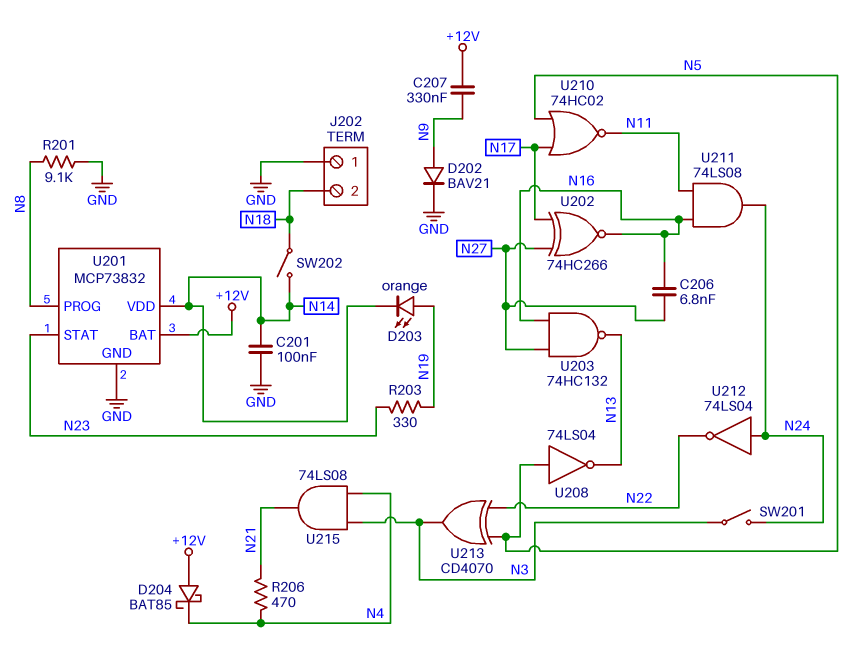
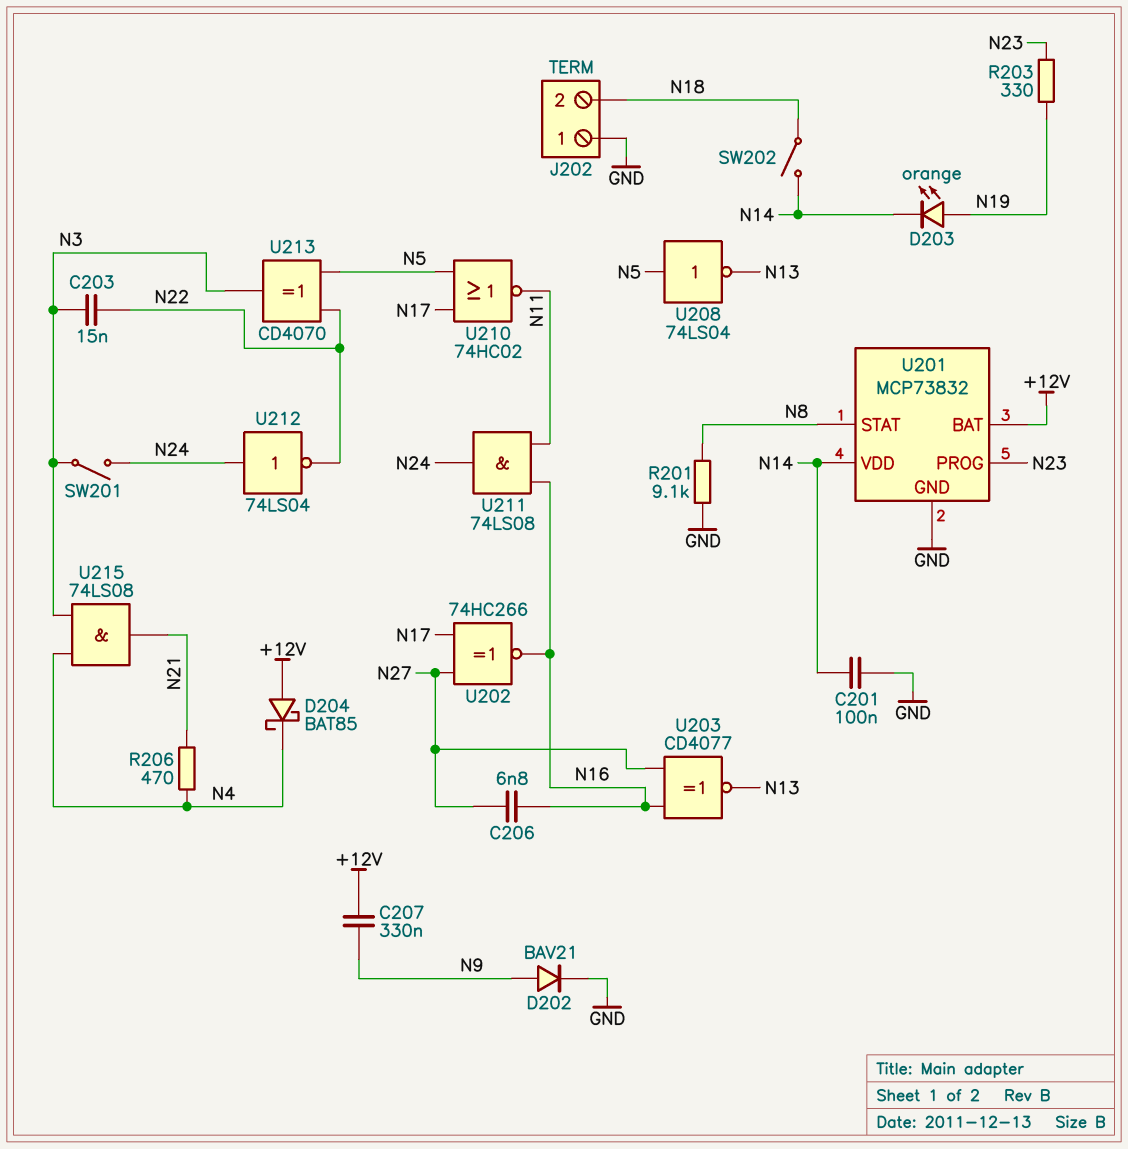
C203: none -> 15nF (N3, N22)
U201 pin PROG: N8 -> N23
U201 pin STAT: N23 -> N8
U203: NAND 74HC132 (in N16, in N27, out N13) -> XNOR CD4077 (in N16, in N27, out N13)

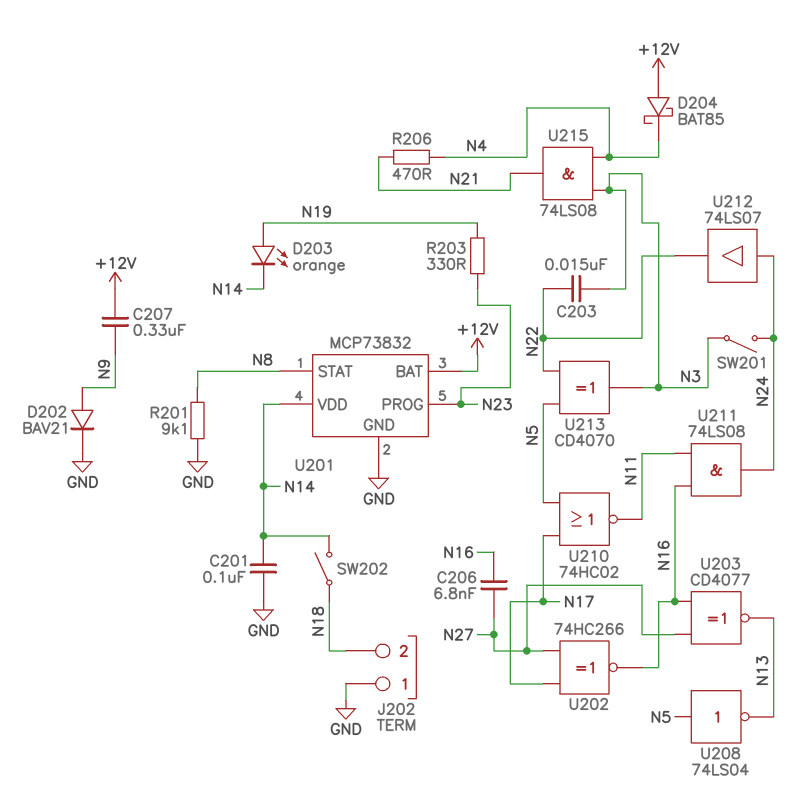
U212: NOT 74LS04 (in N24, out N22) -> buffer 74LS07 (in N24, out N22)

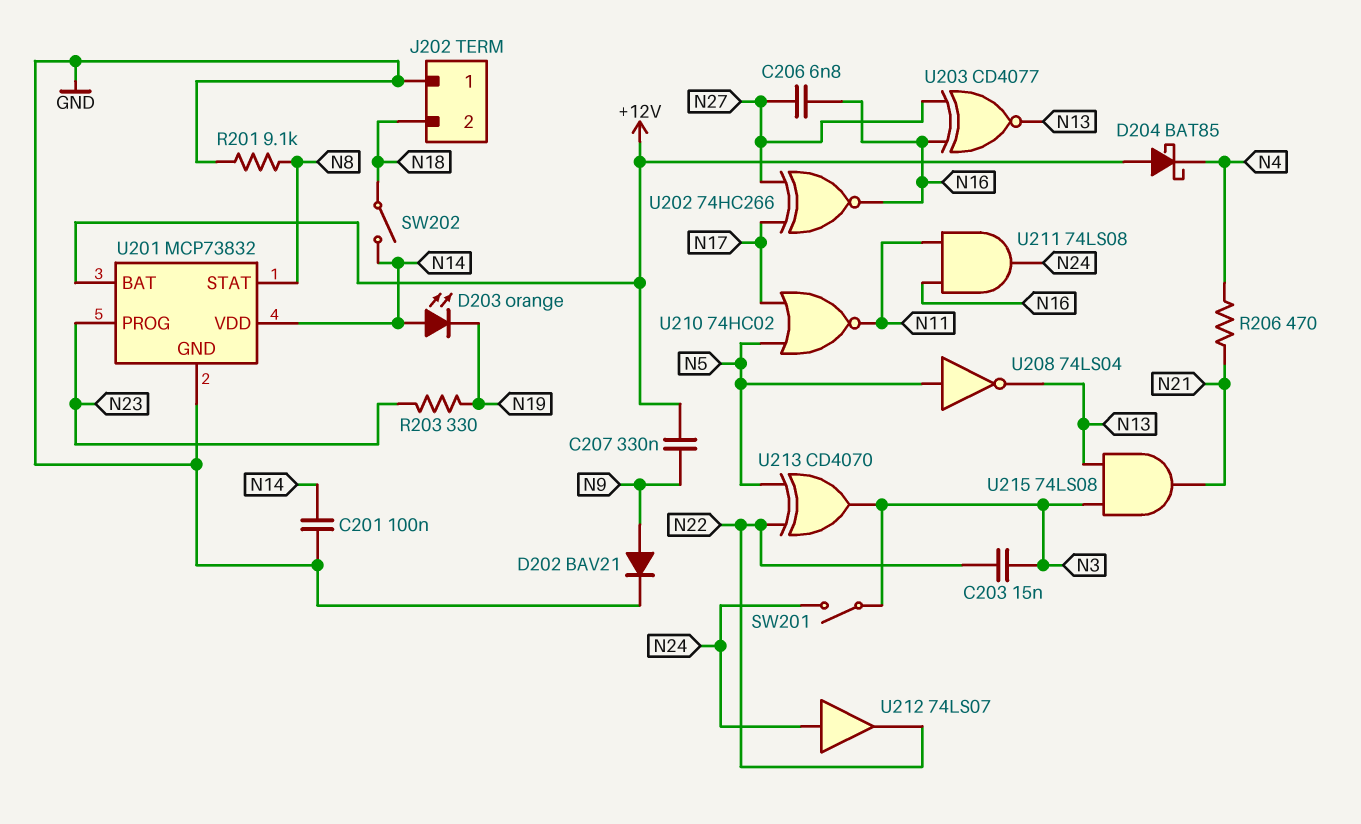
D203: LED orange (A N19, K N14) -> LED orange (A N14, K N19)
U215: AND 74LS08 (in N3, in N4, out N21) -> AND 74LS08 (in N3, in N13, out N21)

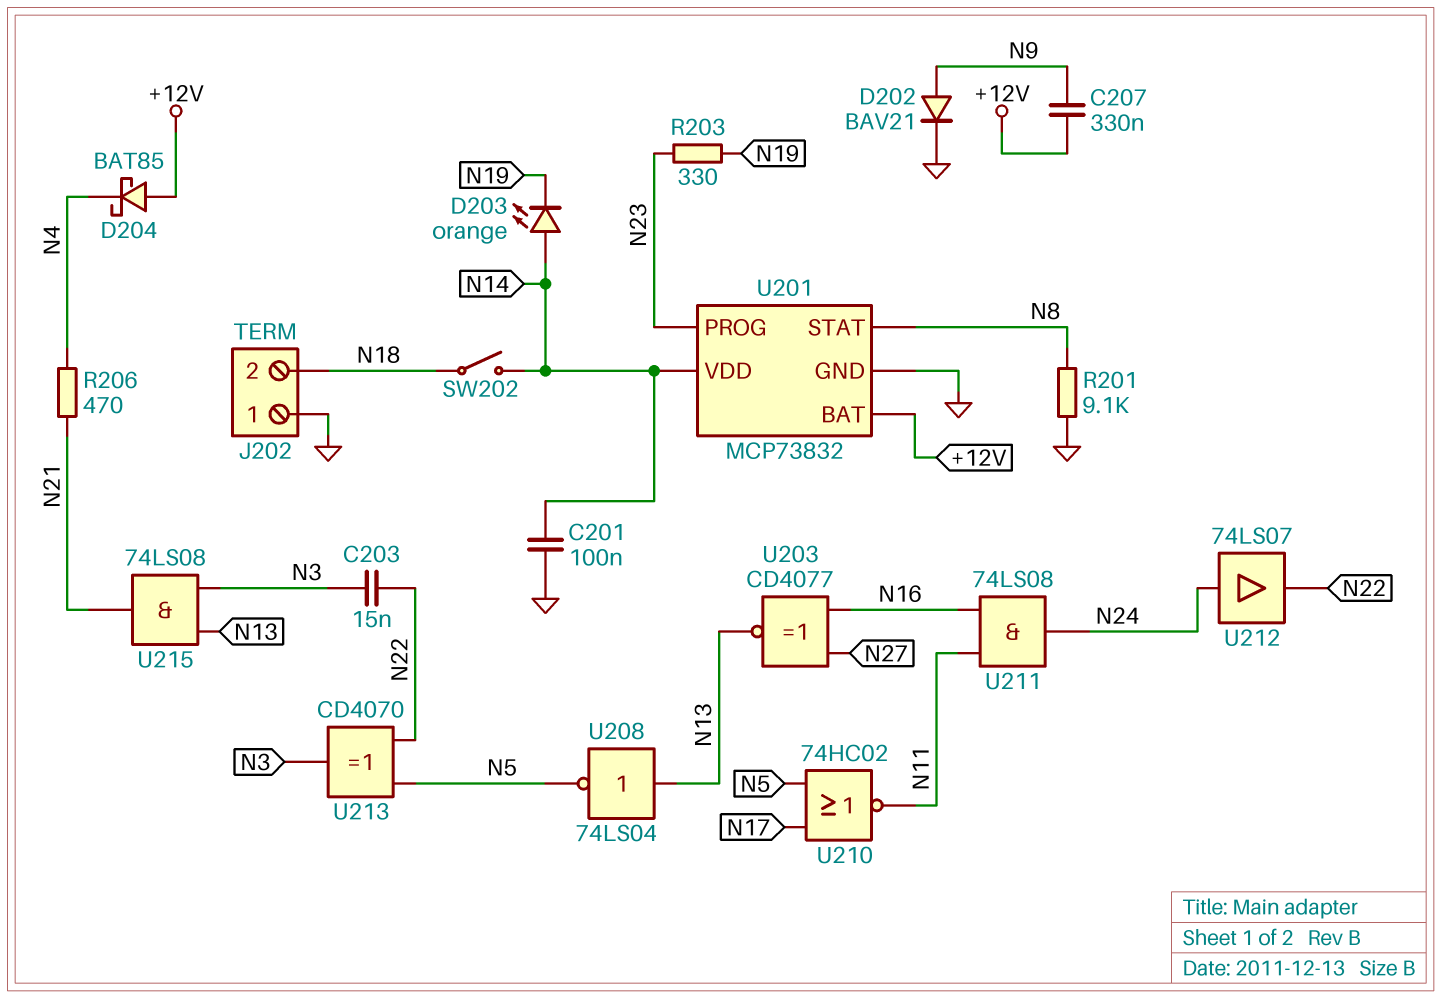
C206: 6.8nF (N16, N27) -> none
SW201: switch (N3, N24) -> none
U202: XNOR 74HC266 (in N17, in N27, out N16) -> none
U208: NOT 74LS04 (in N5, out N13) -> NOT 74LS04 (in N13, out N5)

